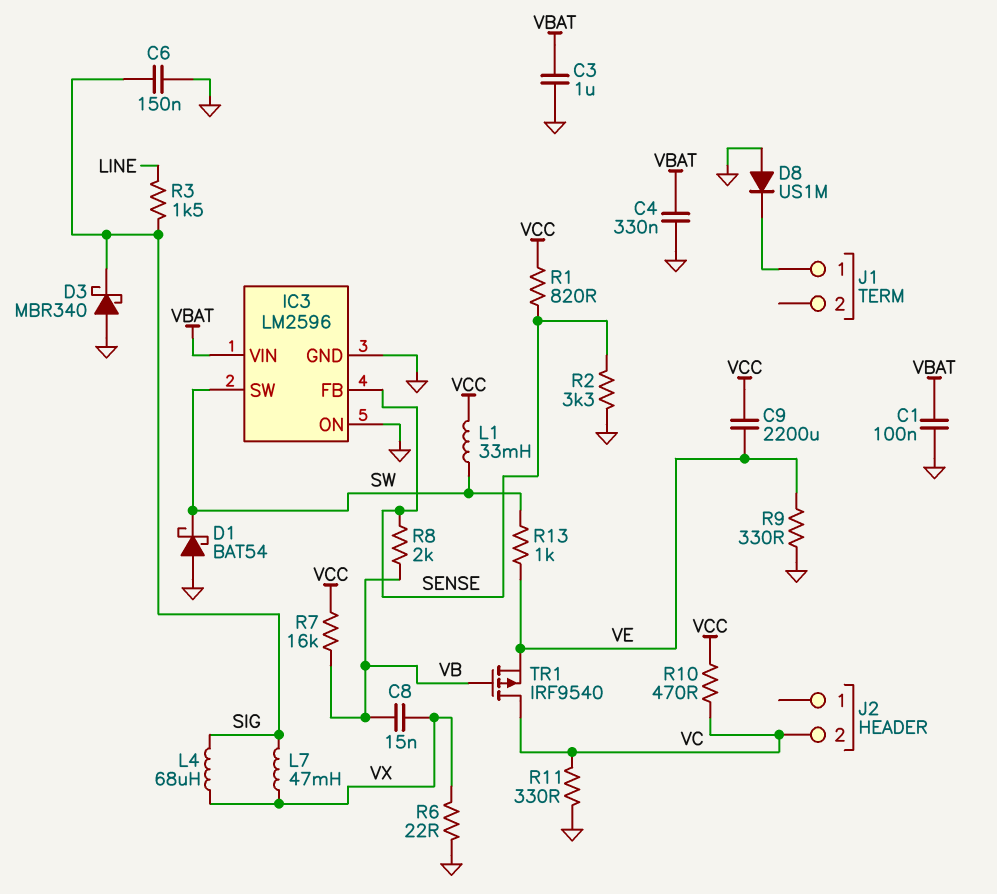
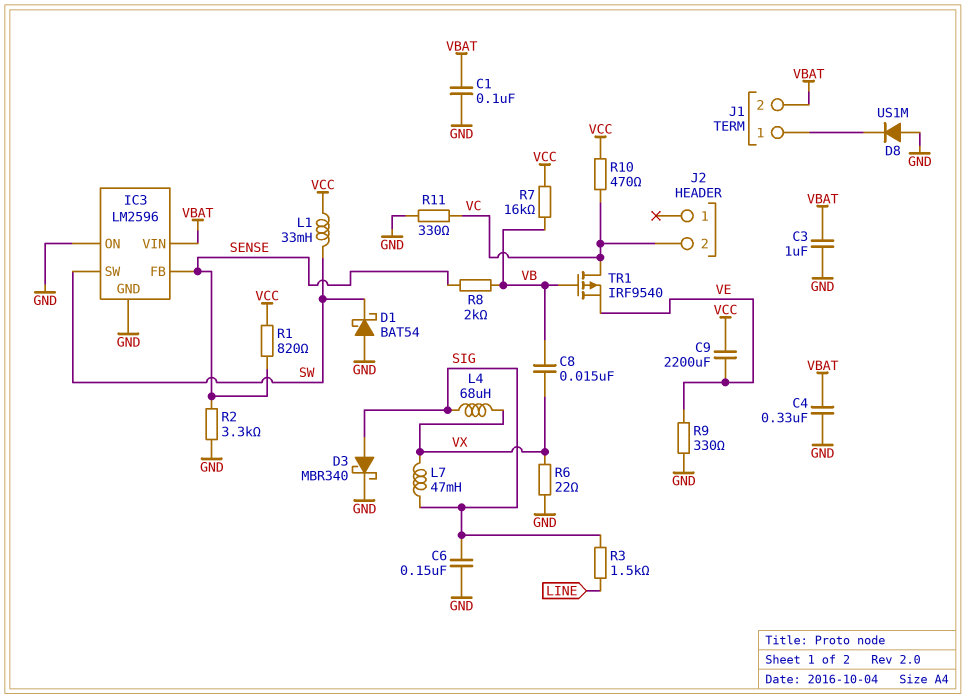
D3: schottky MBR340 (A GND, K SIG) -> schottky MBR340 (A SIG, K GND)
J1 pin 2: none -> VBAT
R13: 1k (SW, VE) -> none

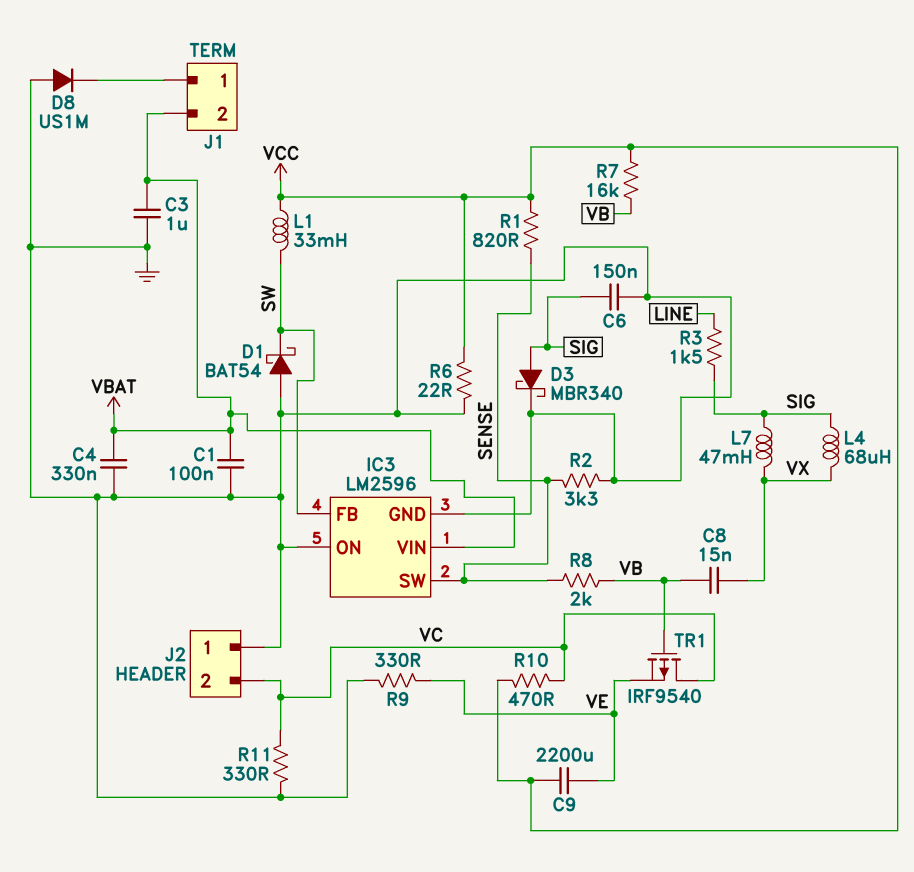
IC3 pin FB: SENSE -> SW
IC3 pin SW: SW -> SENSE
J2 pin 1: none -> GND
R6: 22 (GND, VX) -> 22 (GND, VCC)

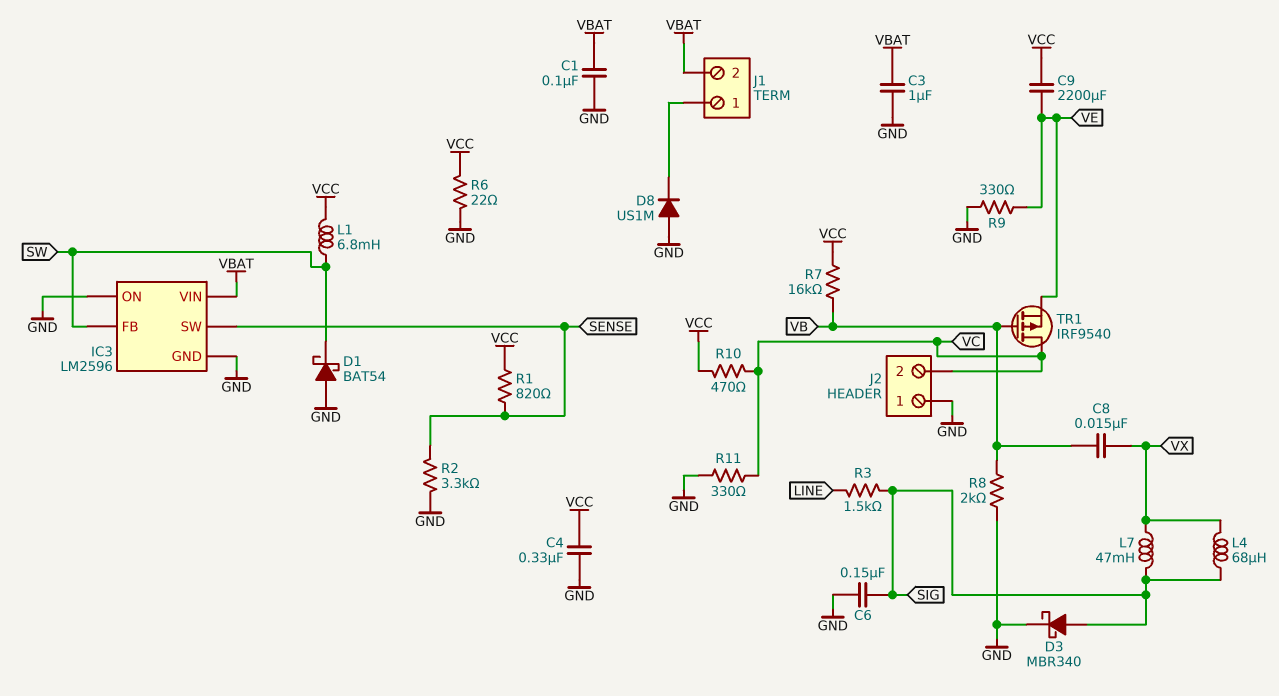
C4: 330nF (GND, VBAT) -> 330nF (GND, VCC)
L1: 33mH (SW, VCC) -> 6.8mH (SW, VCC)
R8: 2k (SENSE, VB) -> 2k (GND, VB)

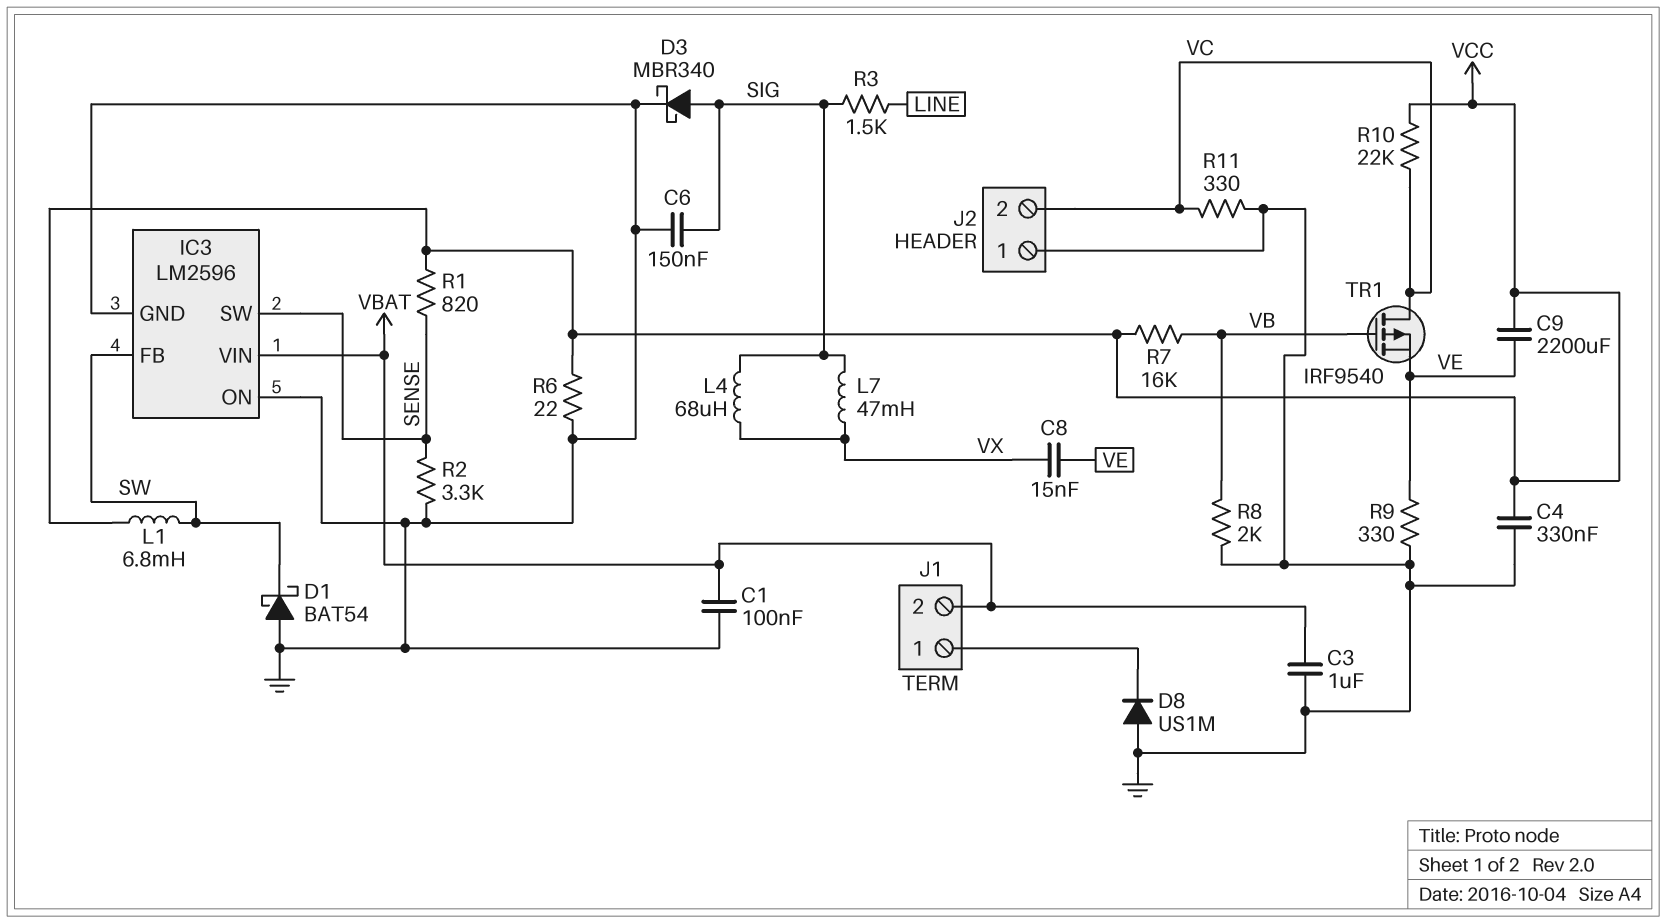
C8: 15nF (VB, VX) -> 15nF (VE, VX)
R10: 470 (VC, VCC) -> 22k (VC, VCC)

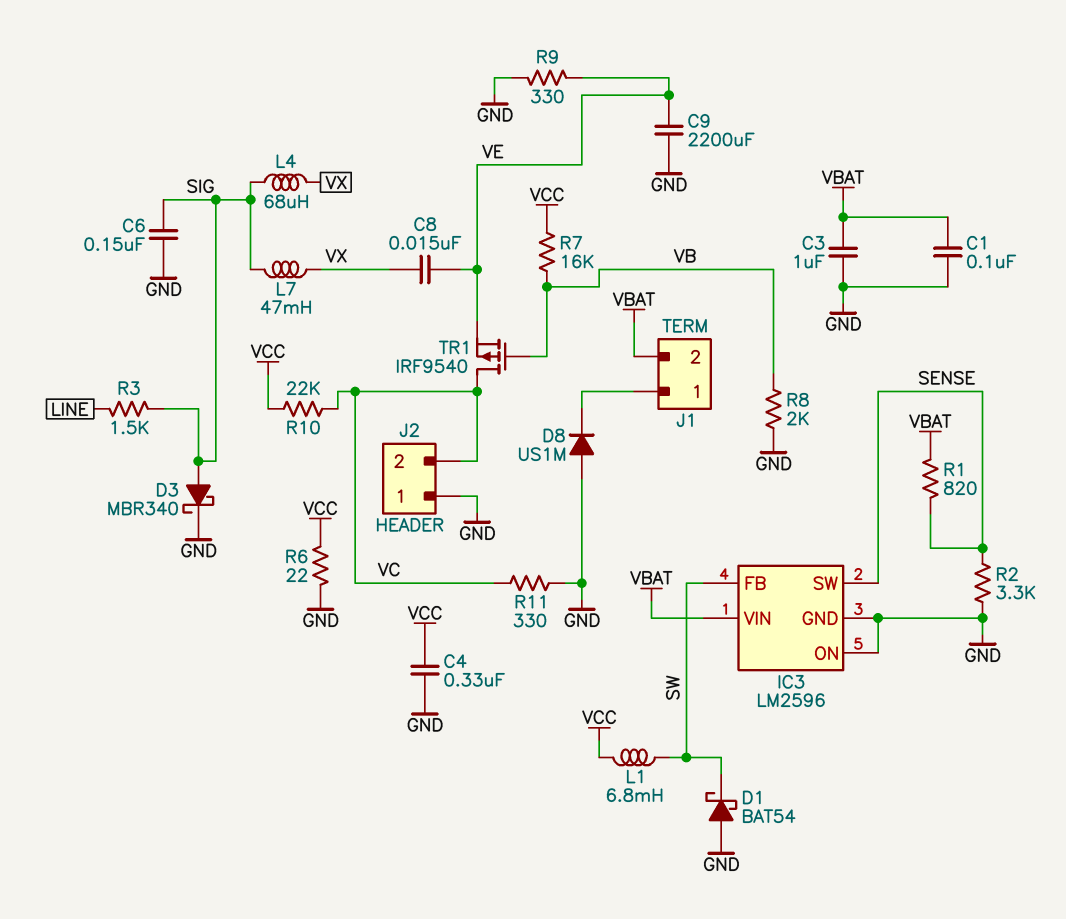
C9: 2200uF (VCC, VE) -> 2200uF (GND, VE)
R1: 820 (SENSE, VCC) -> 820 (SENSE, VBAT)

